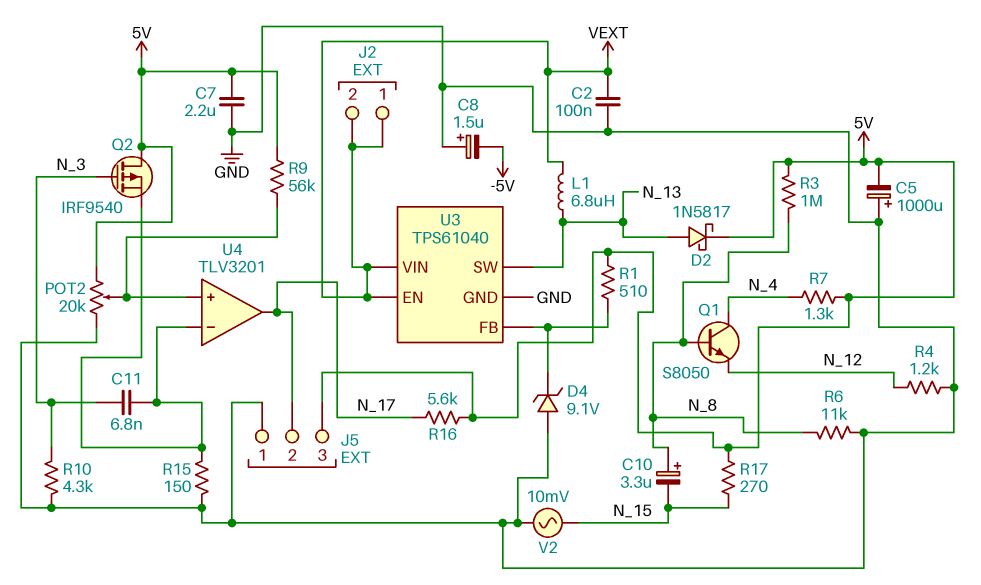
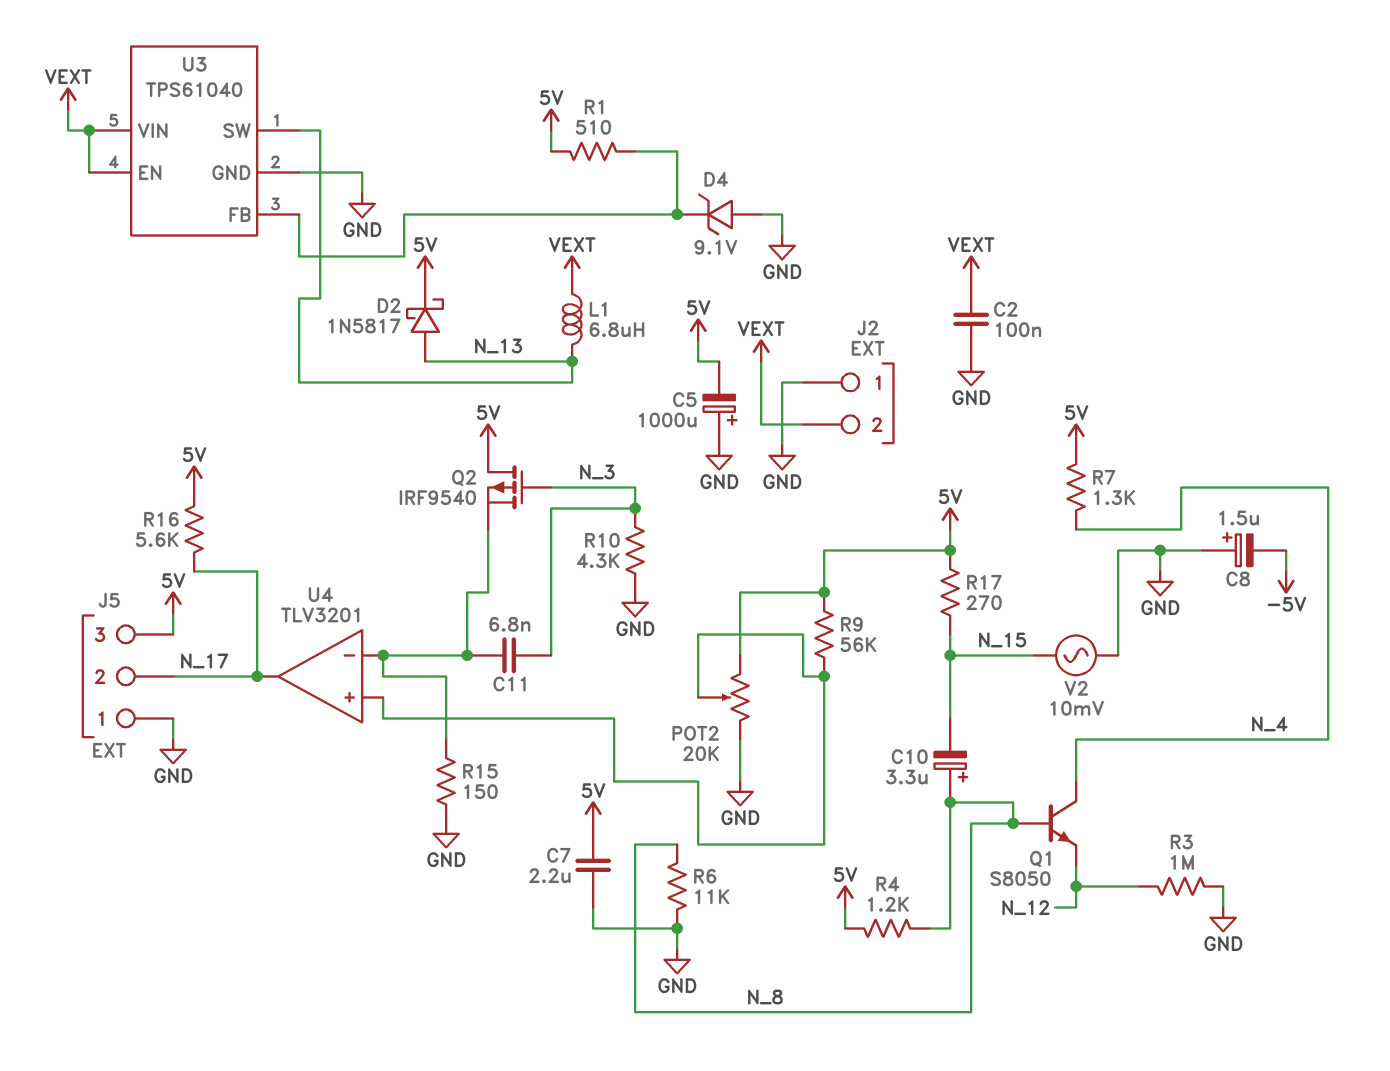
J2 pin 1: VEXT -> GND
R3: 1M (5V, N_8) -> 1M (GND, N_12)
R4: 1.2k (GND, N_12) -> 1.2k (5V, N_8)

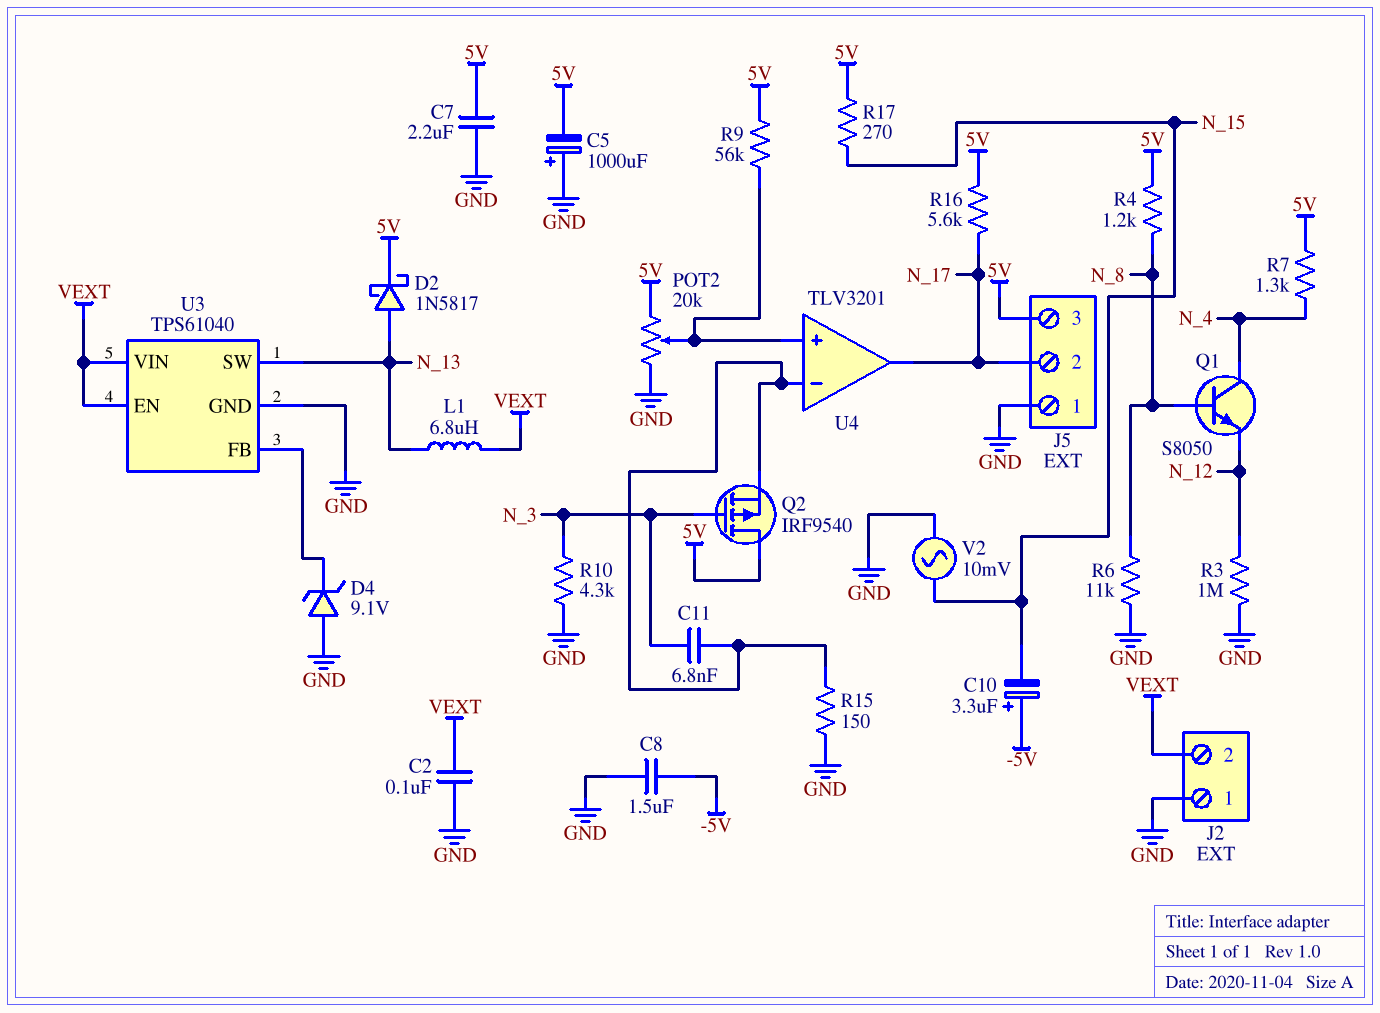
C8: 1.5uF (plus GND, minus -5V) -> 1.5uF (-5V, GND)
C10: 3.3uF (plus N_8, minus N_15) -> 3.3uF (plus -5V, minus N_15)
R1: 510 (5V, U3/FB) -> none

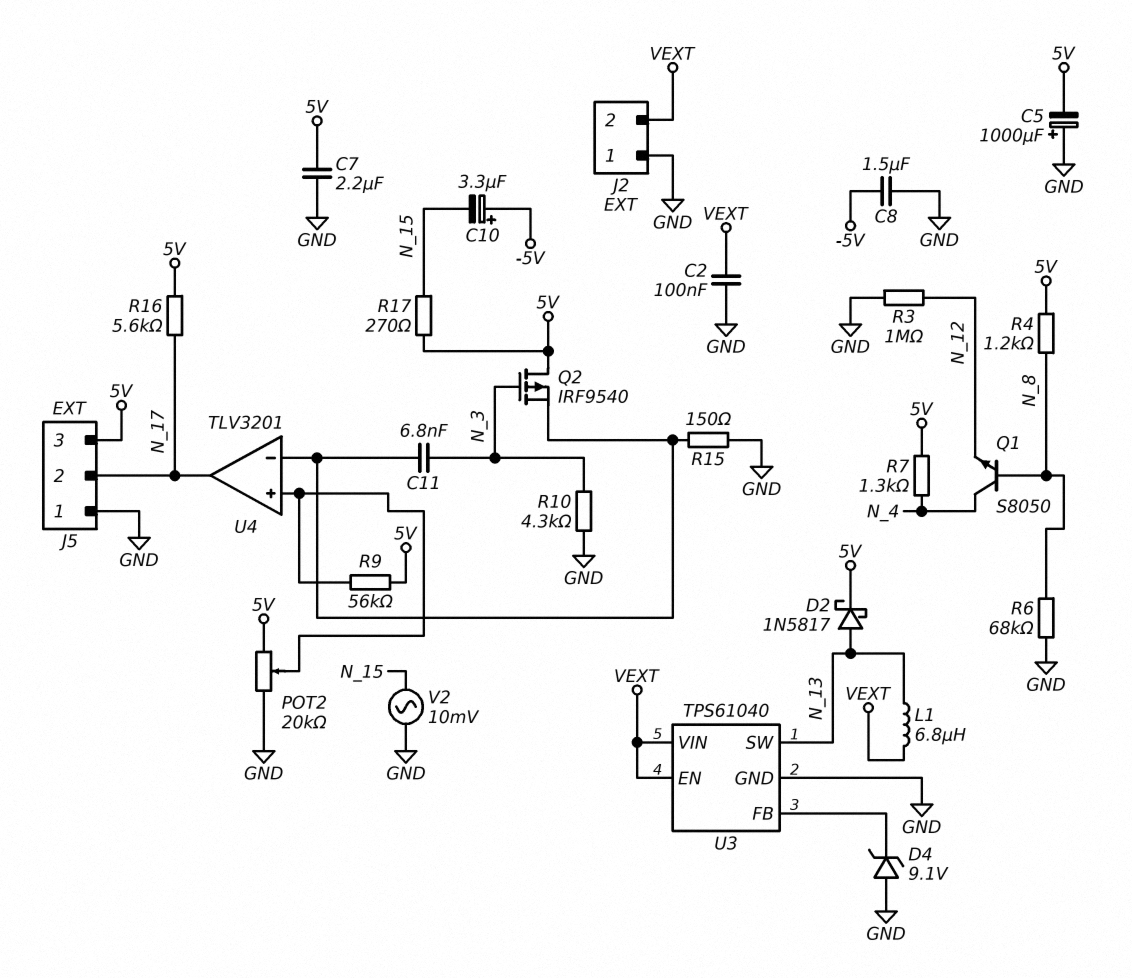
R6: 11k (GND, N_8) -> 68k (GND, N_8)

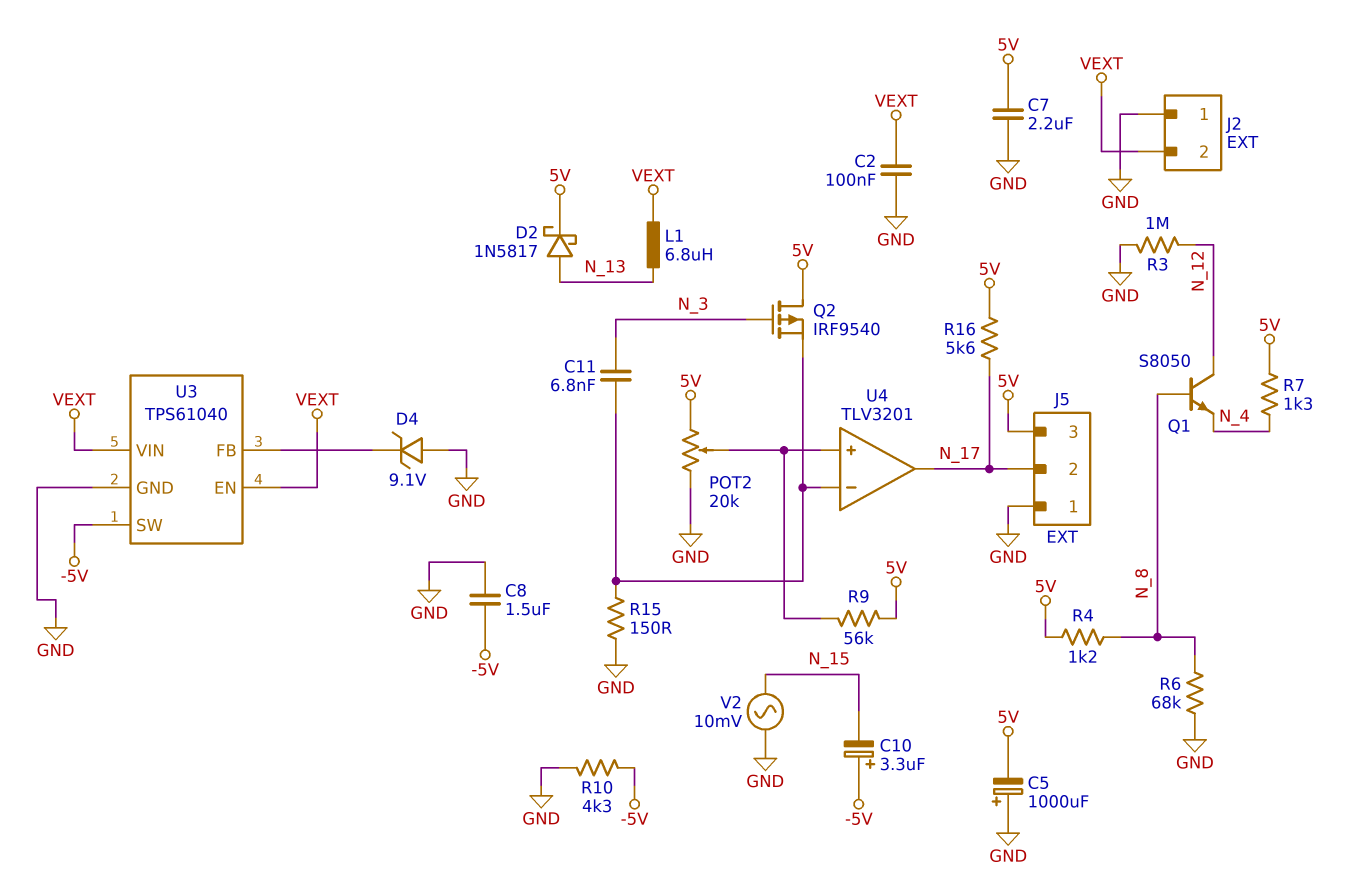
Q1: NPN S8050 (B N_8, C N_4, E N_12) -> NPN S8050 (B N_8, C N_12, E N_4)
R10: 4.3k (GND, N_3) -> 4.3k (-5V, GND)
R17: 270 (5V, N_15) -> none
U3 pin SW: N_13 -> -5V

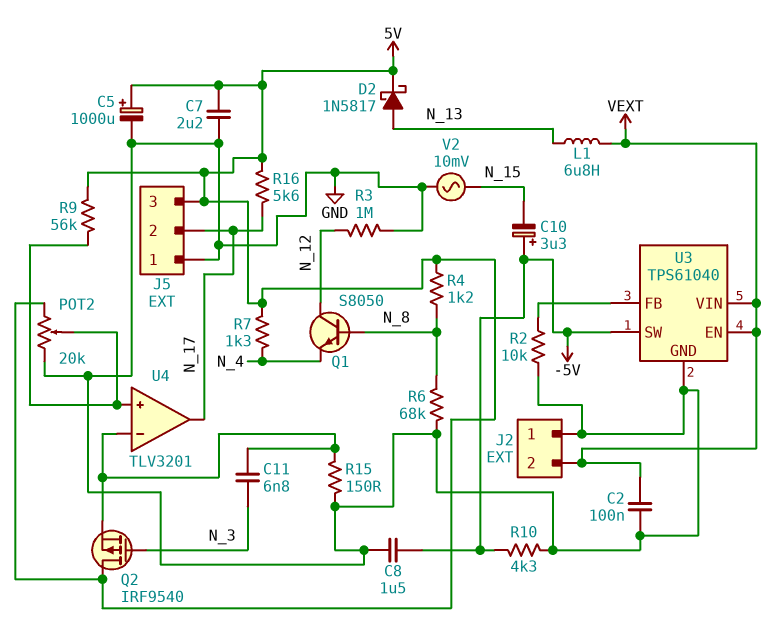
C5: 1000uF (plus GND, minus 5V) -> 1000uF (plus 5V, minus GND)
D4: zener 9.1V (A GND, K U3/FB) -> none
R2: none -> 10k (GND, U3/FB)

